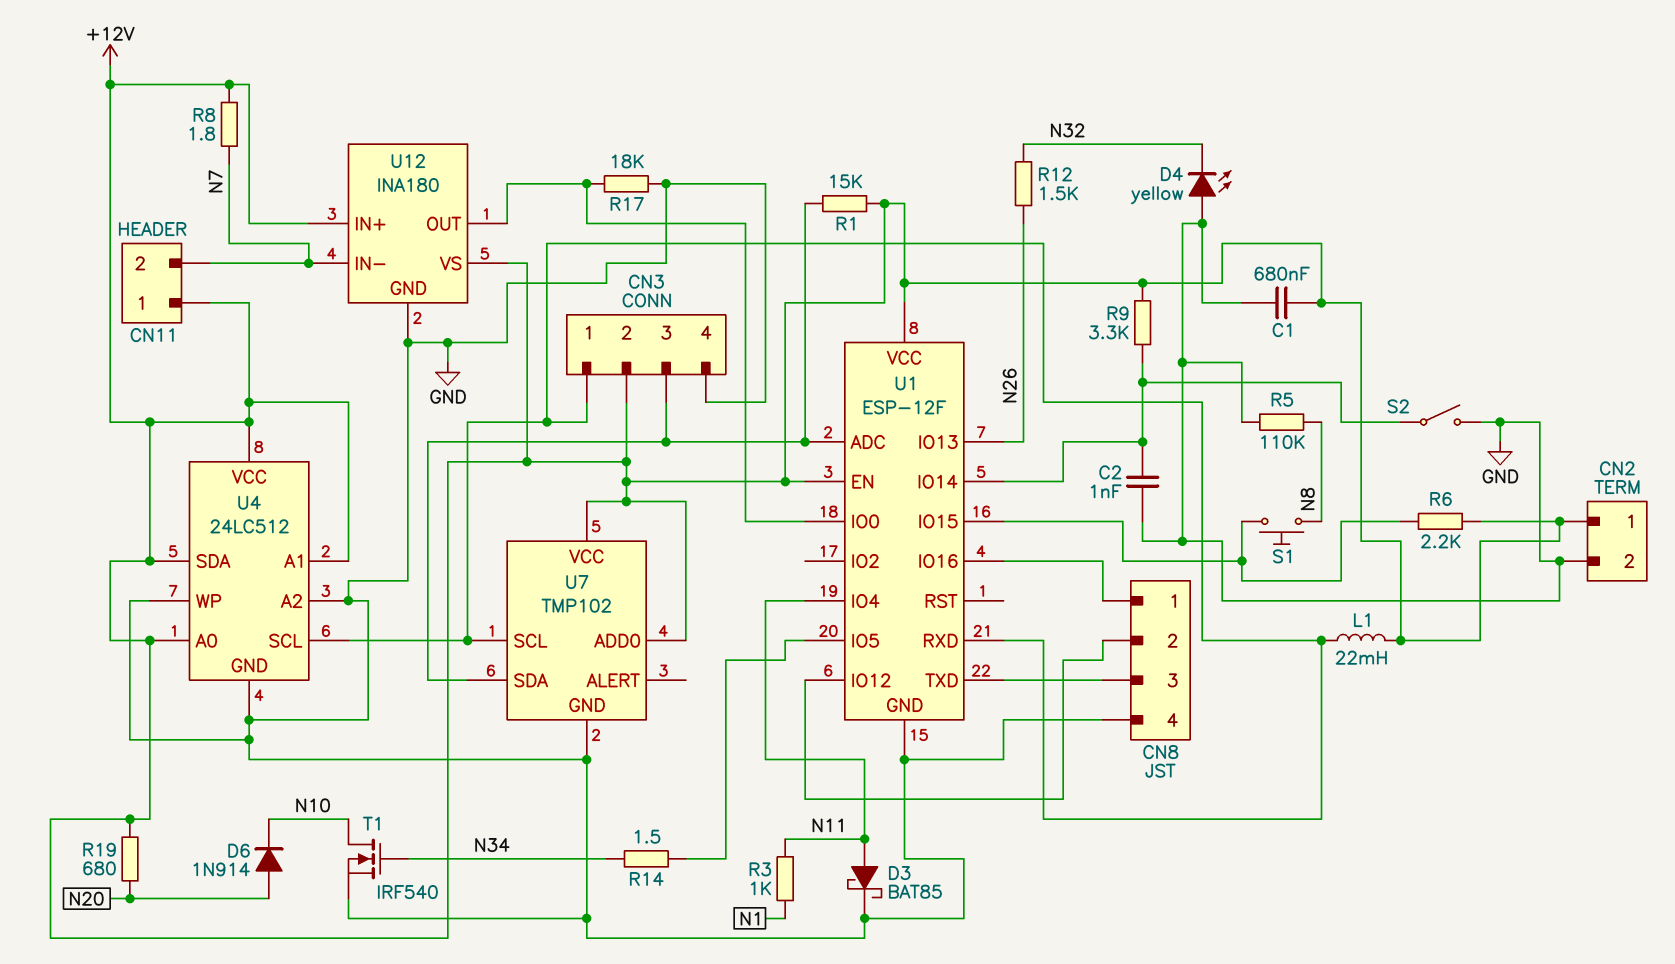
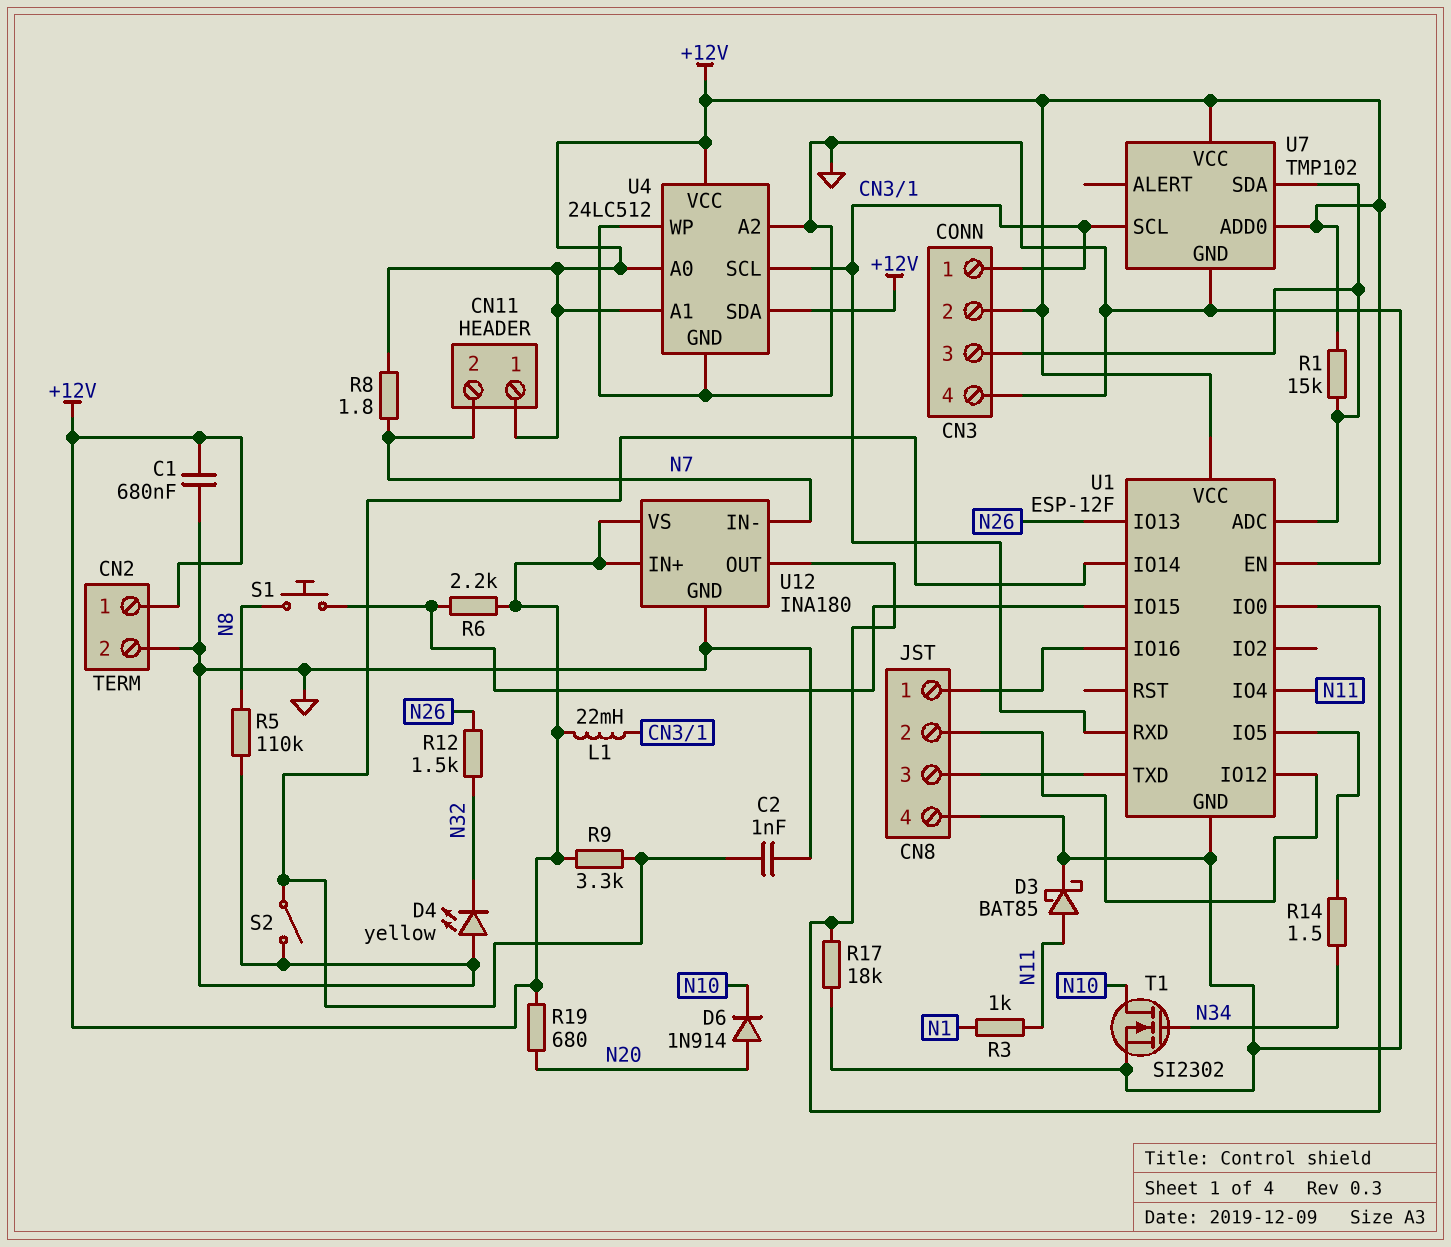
T1: NMOS IRF540 (G N34, D N10, S GND) -> NMOS SI2302 (G N34, D N10, S GND)

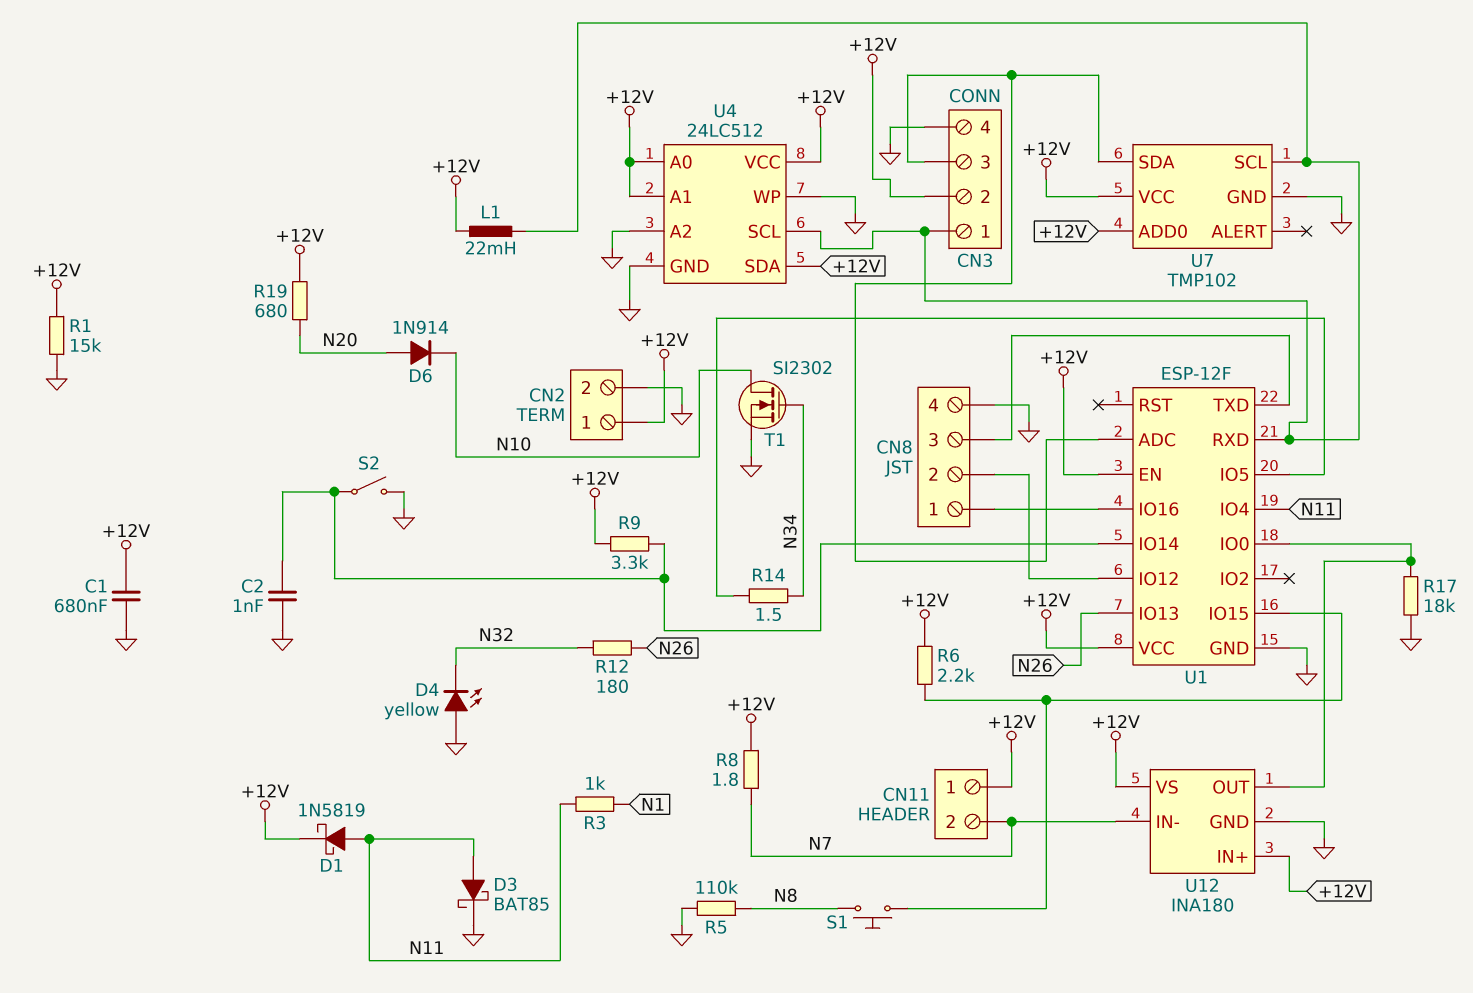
D1: none -> schottky 1N5819 (A N11, K +12V)
R1: 15k (+12V, CN3/3) -> 15k (+12V, GND)
R12: 1.5k (N26, N32) -> 180 (N26, N32)

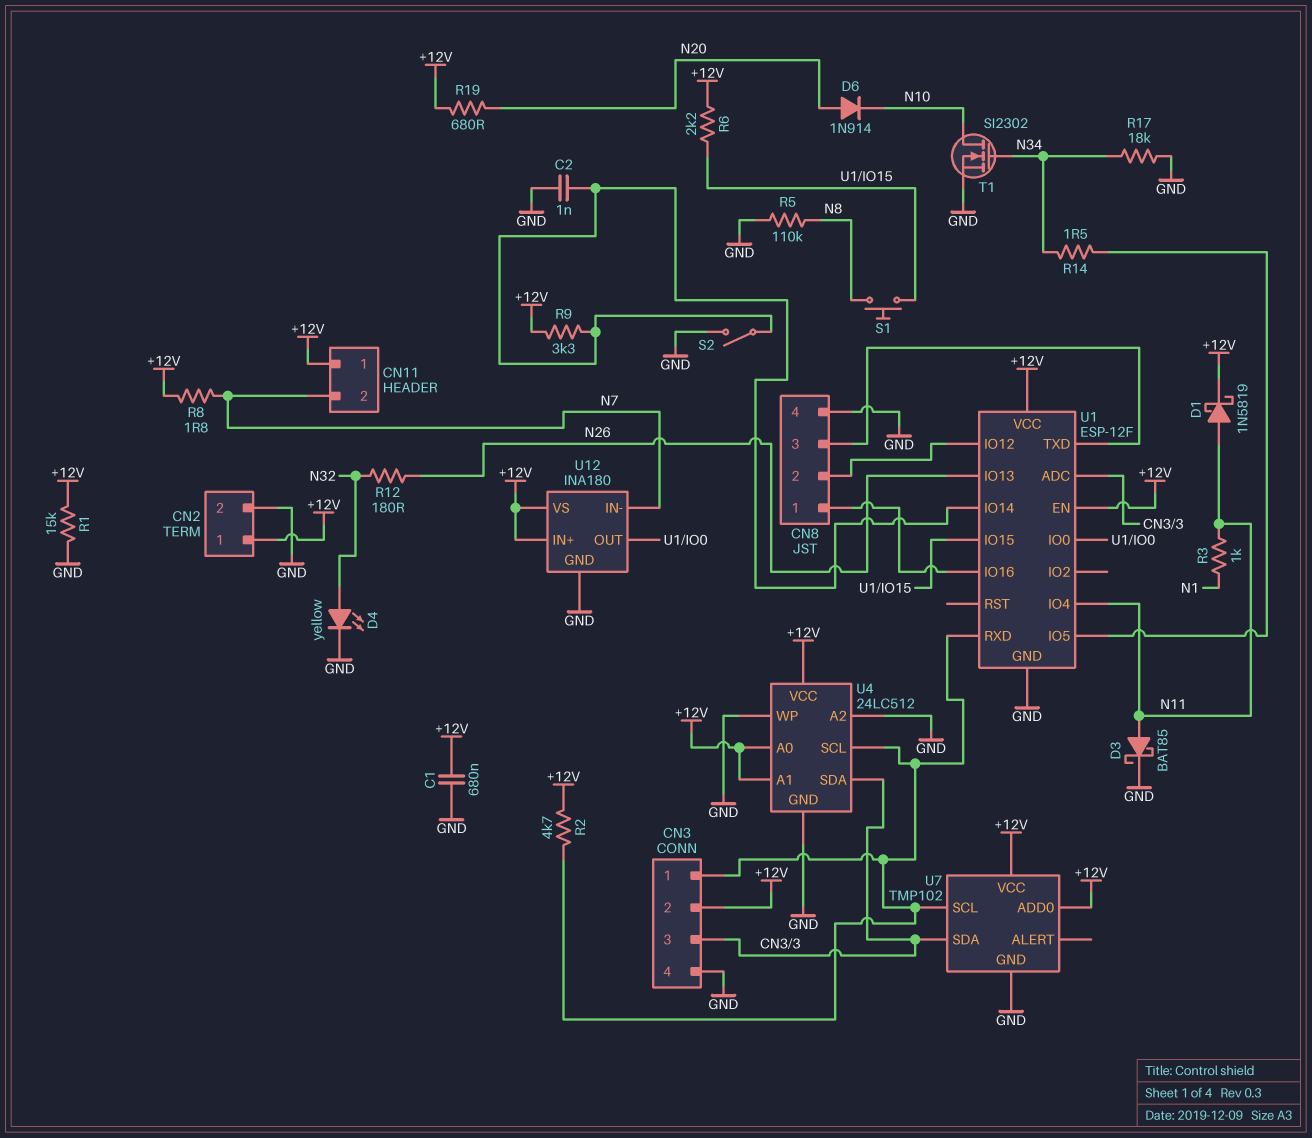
D4: LED yellow (A GND, K N32) -> LED yellow (A N32, K GND)
L1: 22mH (+12V, CN3/1) -> none
R2: none -> 4.7k (+12V, CN3/1)
R17: 18k (GND, U1/IO0) -> 18k (GND, N34)
U4 pin SDA: +12V -> CN3/3

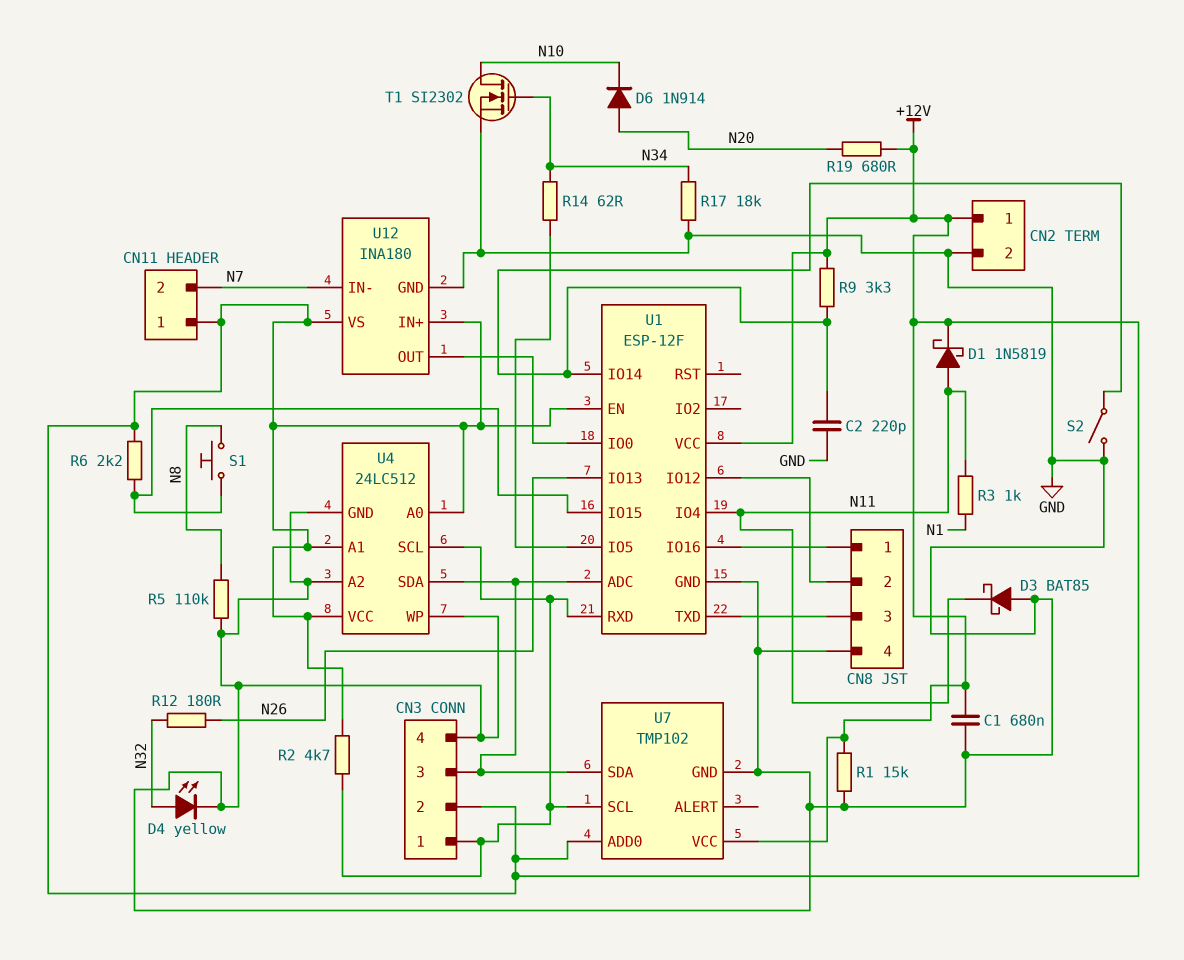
C2: 1nF (GND, U1/IO14) -> 220pF (GND, U1/IO14)
D3: schottky BAT85 (A N11, K GND) -> schottky BAT85 (A GND, K N11)
R8: 1.8 (+12V, N7) -> none
R14: 1.5 (N34, U1/IO5) -> 62 (N34, U1/IO5)

